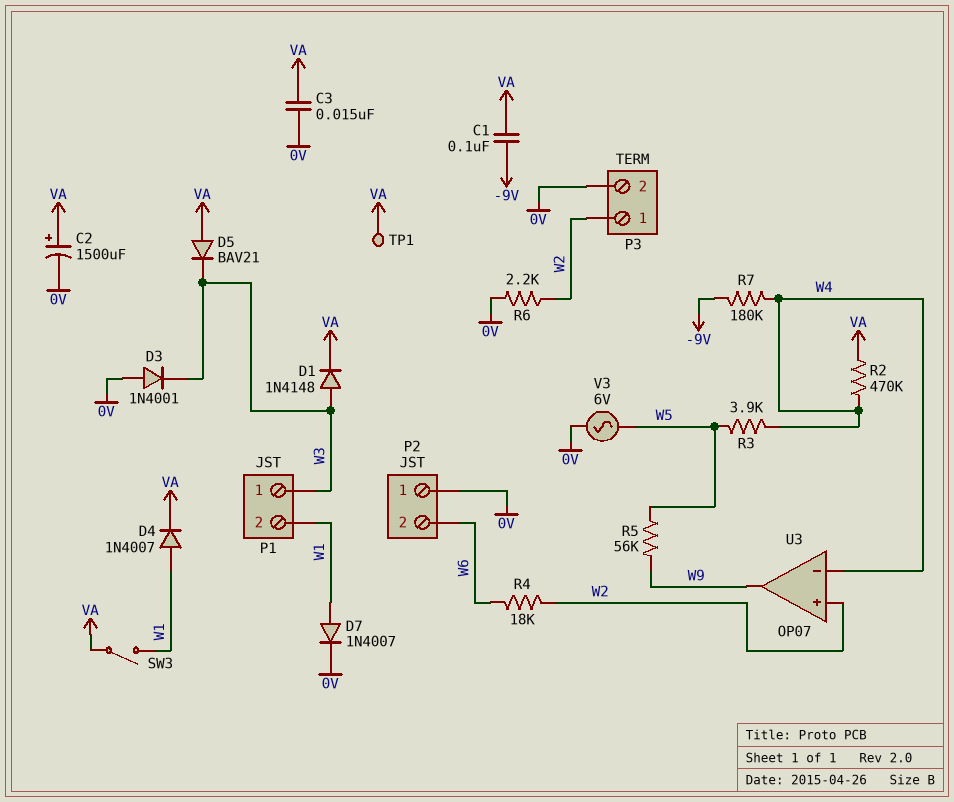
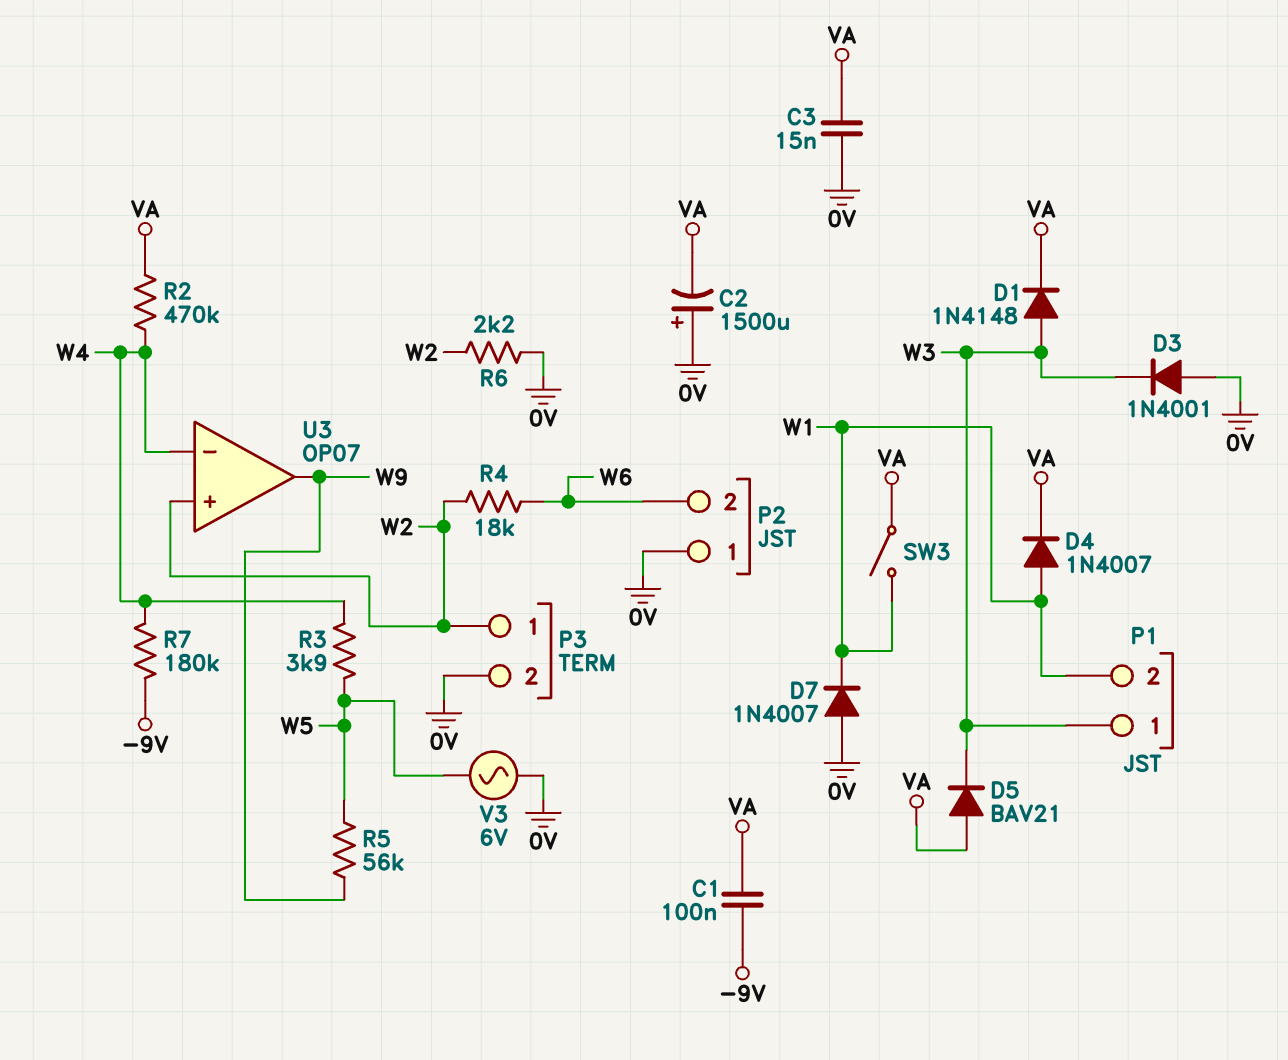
C2: 1500uF (plus VA, minus 0V) -> 1500uF (plus 0V, minus VA)
D7: diode 1N4007 (A W1, K 0V) -> diode 1N4007 (A 0V, K W1)
TP1: test point (VA) -> none

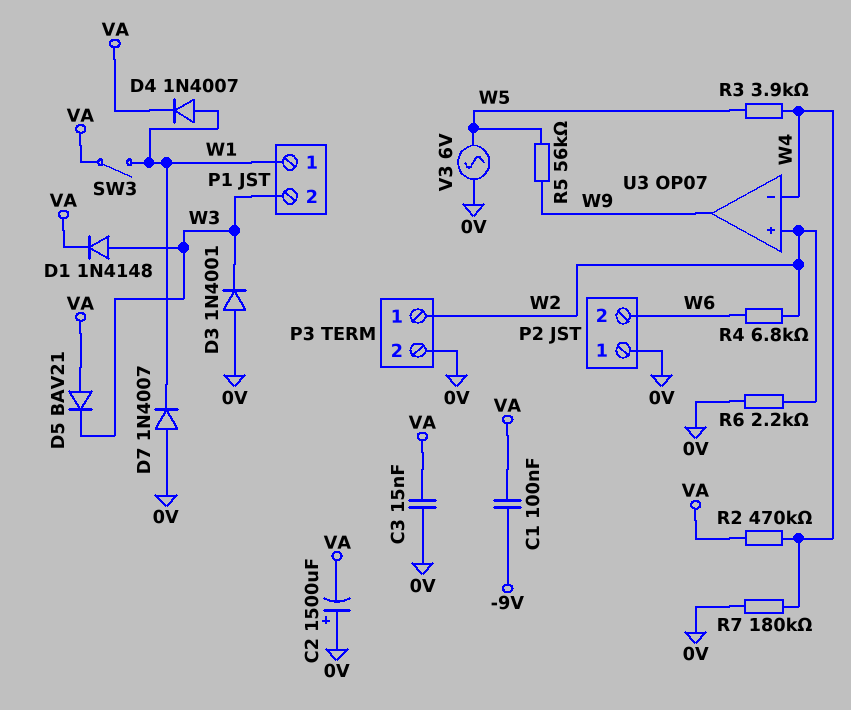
P1 pin 1: W3 -> W1
P1 pin 2: W1 -> W3
R4: 18k (W2, W6) -> 6.8k (W2, W6)
R7: 180k (-9V, W4) -> 180k (0V, W4)

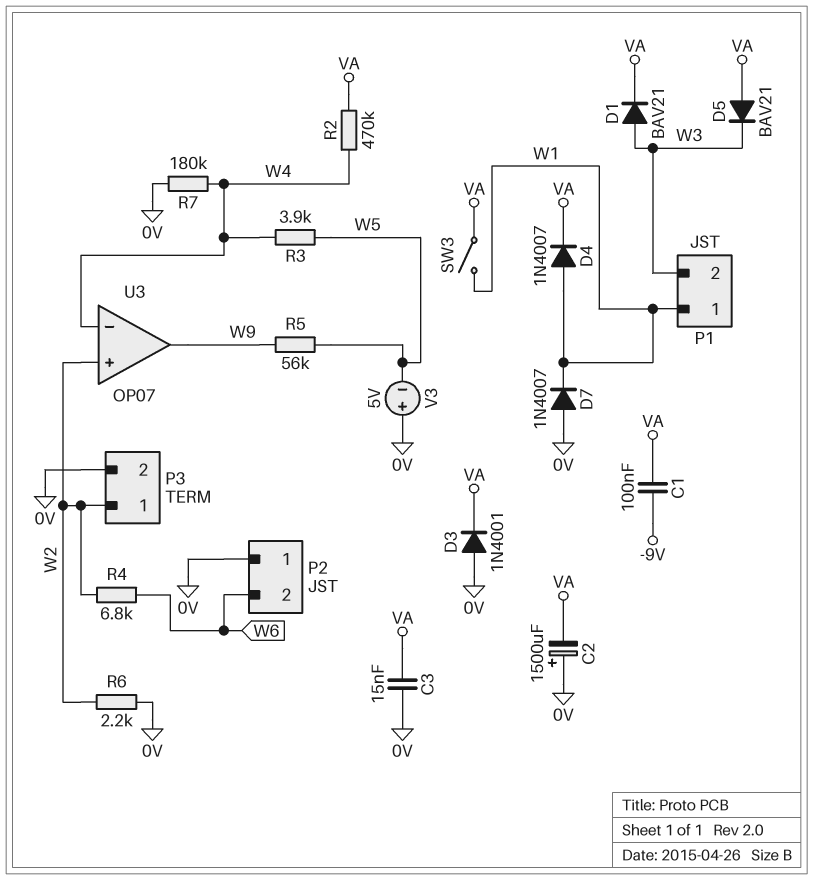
D1: diode 1N4148 (A W3, K VA) -> diode BAV21 (A W3, K VA)
D3: diode 1N4001 (A 0V, K W3) -> diode 1N4001 (A 0V, K VA)
V3: AC 6V (0V, W5) -> 5V (plus 0V, minus W5)

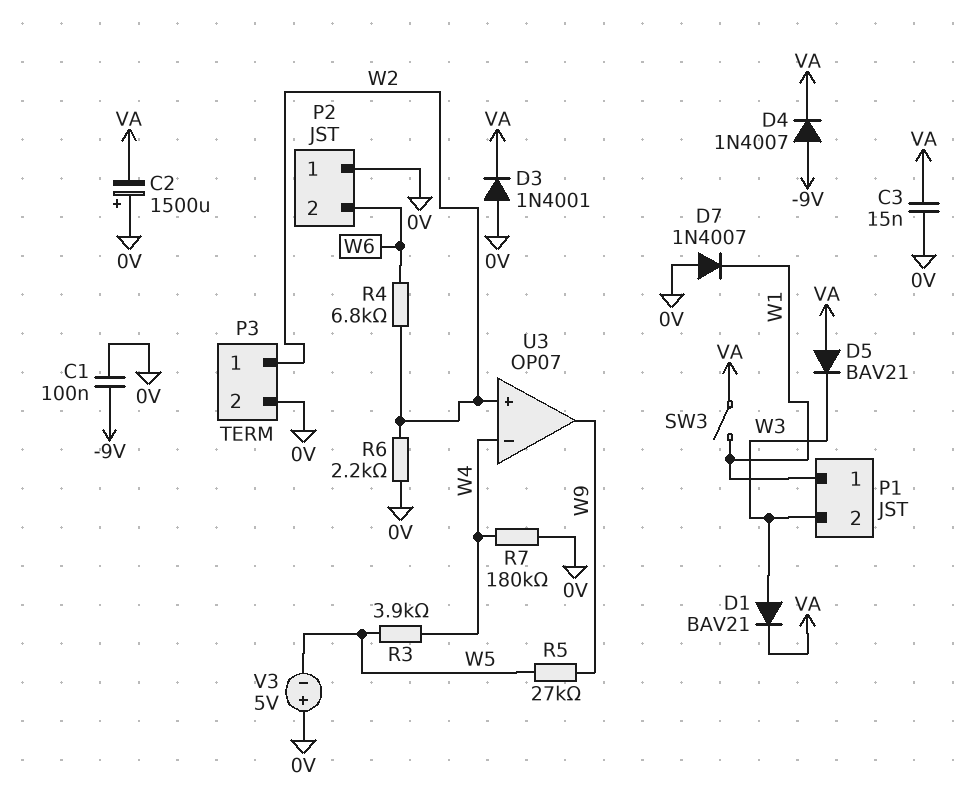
C1: 100nF (-9V, VA) -> 100nF (-9V, 0V)
D4: diode 1N4007 (A W1, K VA) -> diode 1N4007 (A -9V, K VA)
R2: 470k (VA, W4) -> none
R5: 56k (W5, W9) -> 27k (W5, W9)

